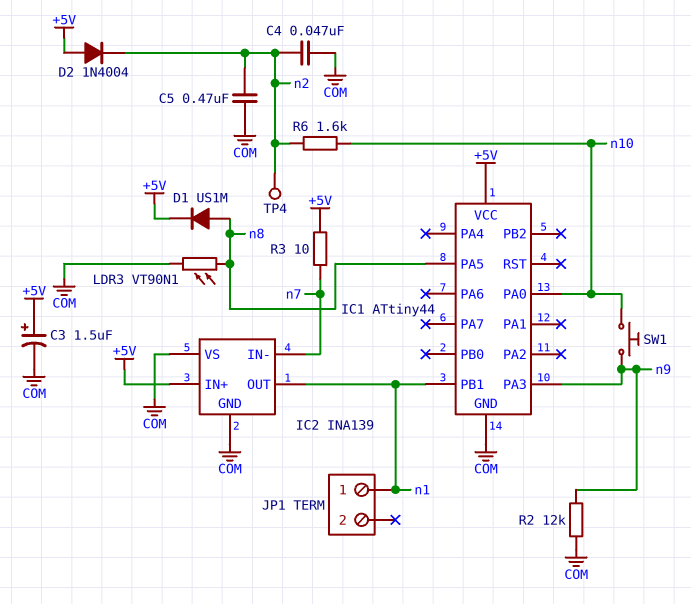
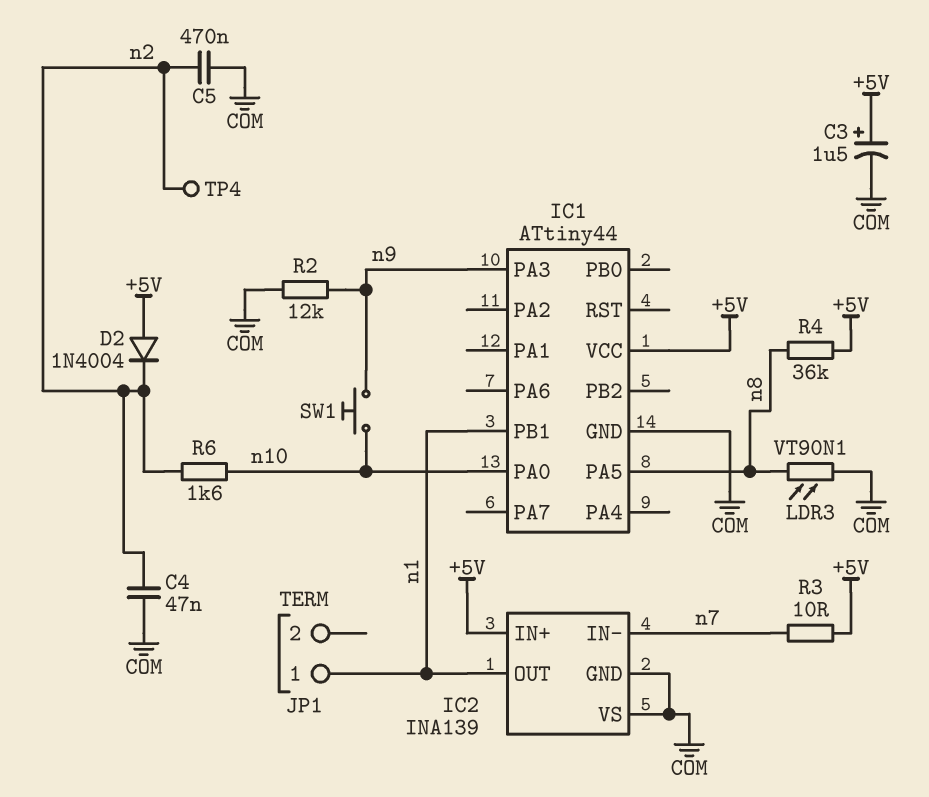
D1: diode US1M (A n8, K +5V) -> none
R4: none -> 36k (+5V, n8)

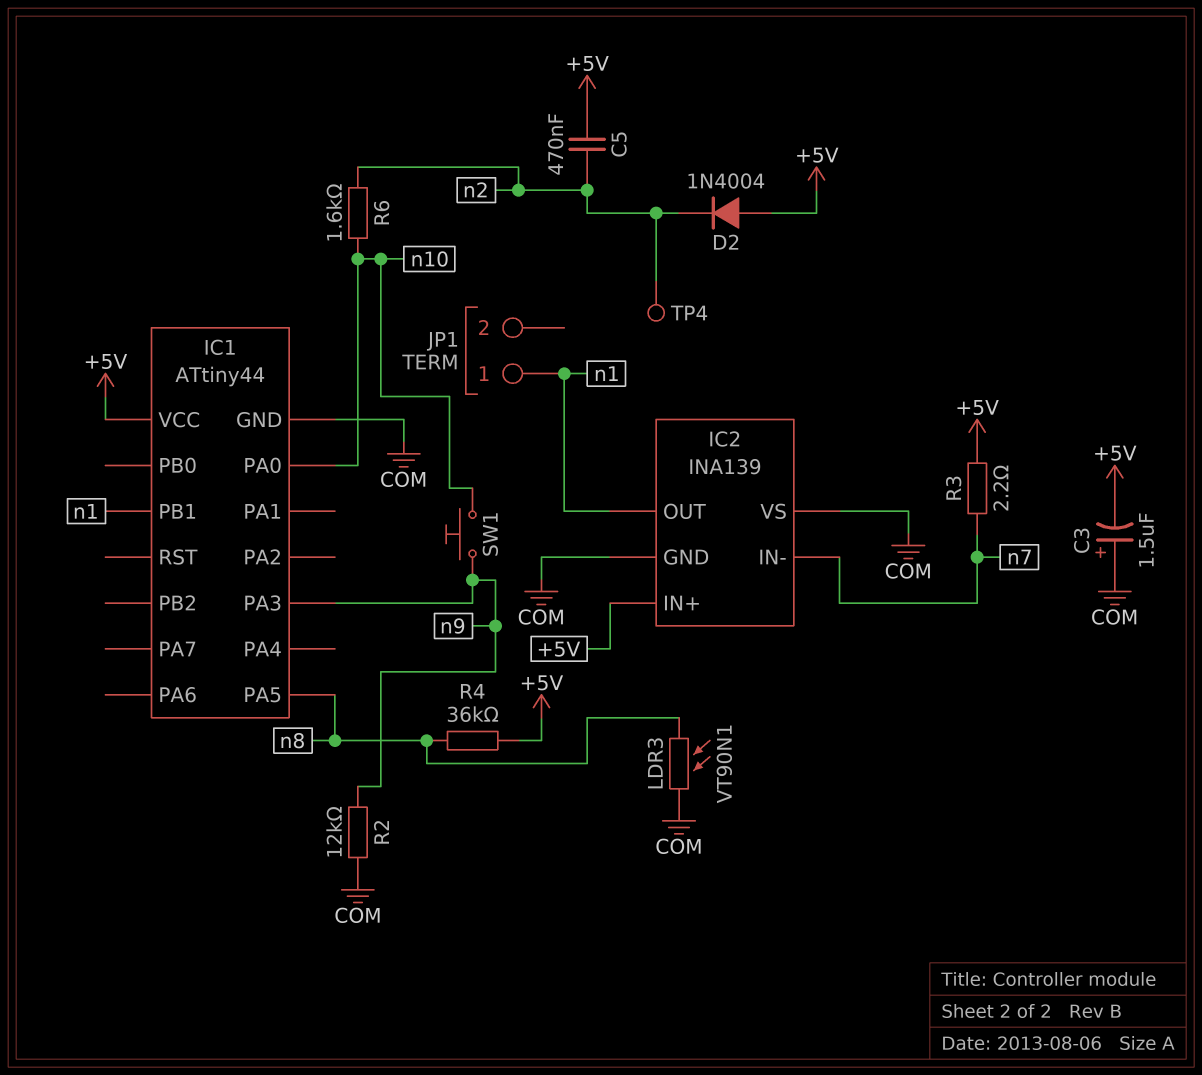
C3: 1.5uF (plus +5V, minus COM) -> 1.5uF (plus COM, minus +5V)
C4: 47nF (COM, n2) -> none
C5: 470nF (COM, n2) -> 470nF (+5V, n2)
R3: 10 (+5V, n7) -> 2.2 (+5V, n7)

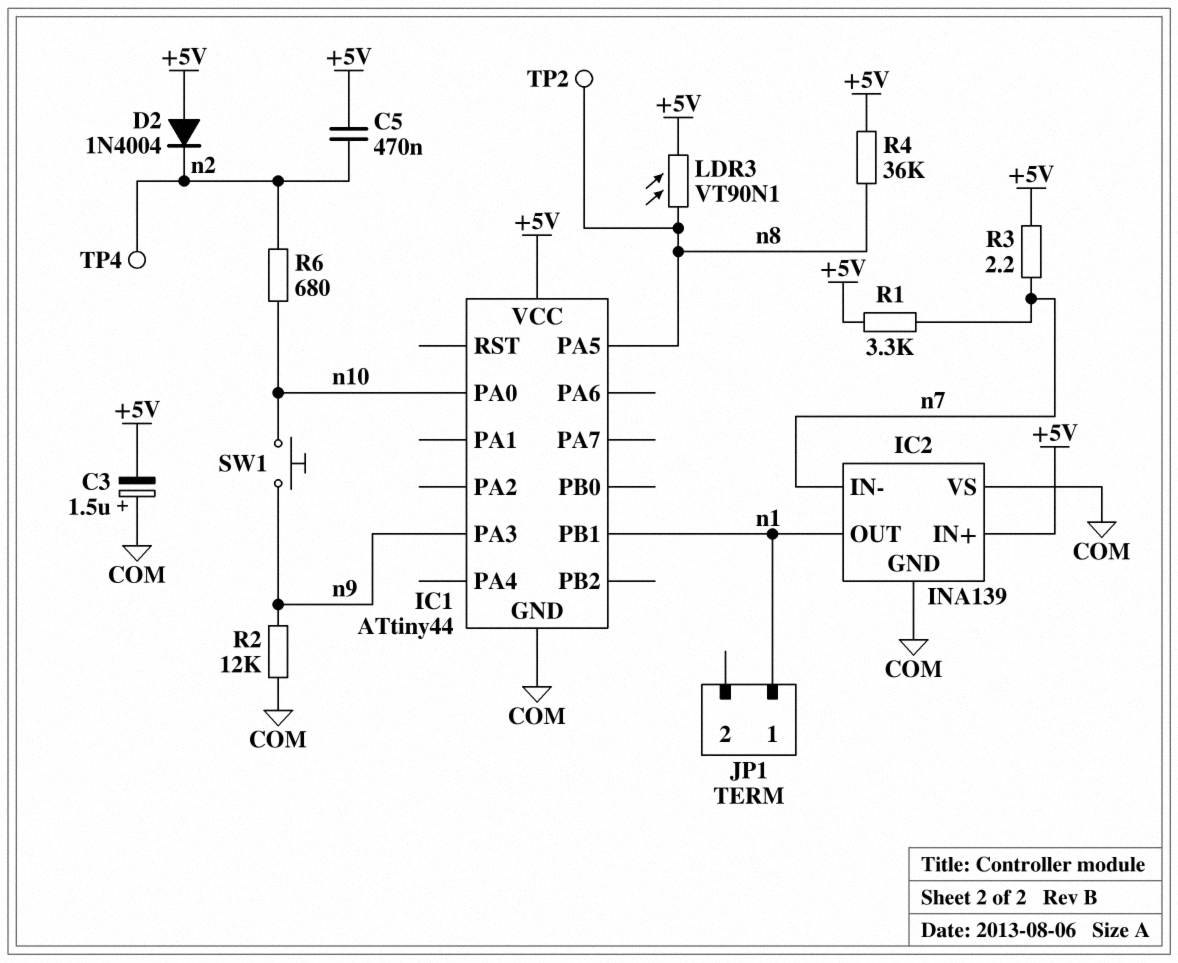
LDR3: VT90N1 (COM, n8) -> VT90N1 (+5V, n8)
R1: none -> 3.3k (+5V, n7)
R6: 1.6k (n2, n10) -> 680 (n2, n10)
TP2: none -> test point (n8)

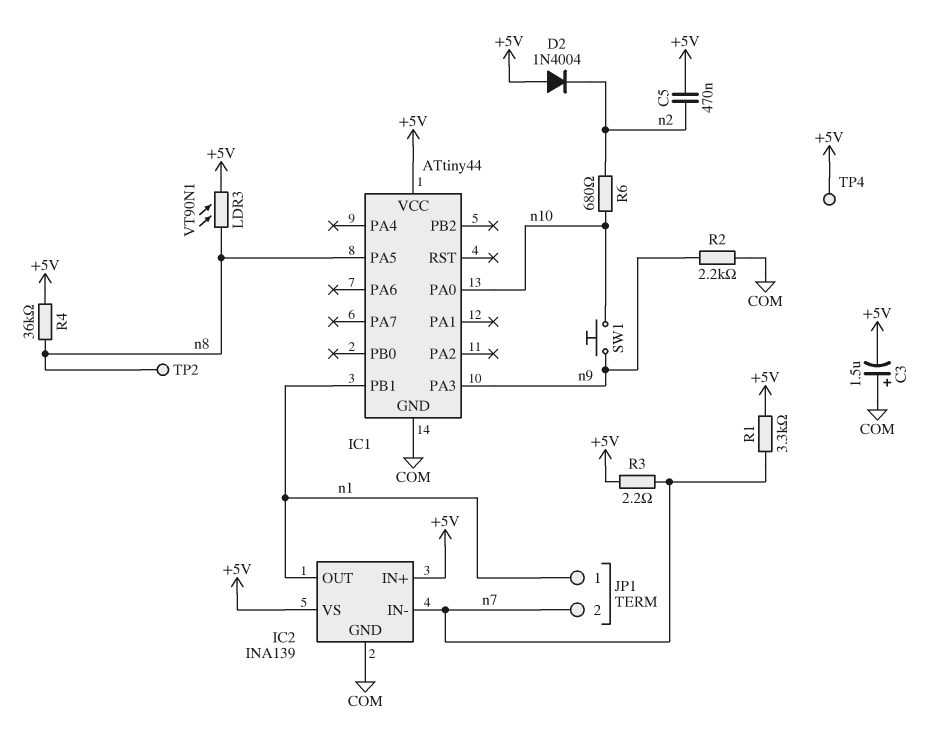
IC2 pin VS: COM -> +5V
JP1 pin 2: none -> n7
R2: 12k (COM, n9) -> 2.2k (COM, n9)
TP4: test point (n2) -> test point (+5V)

